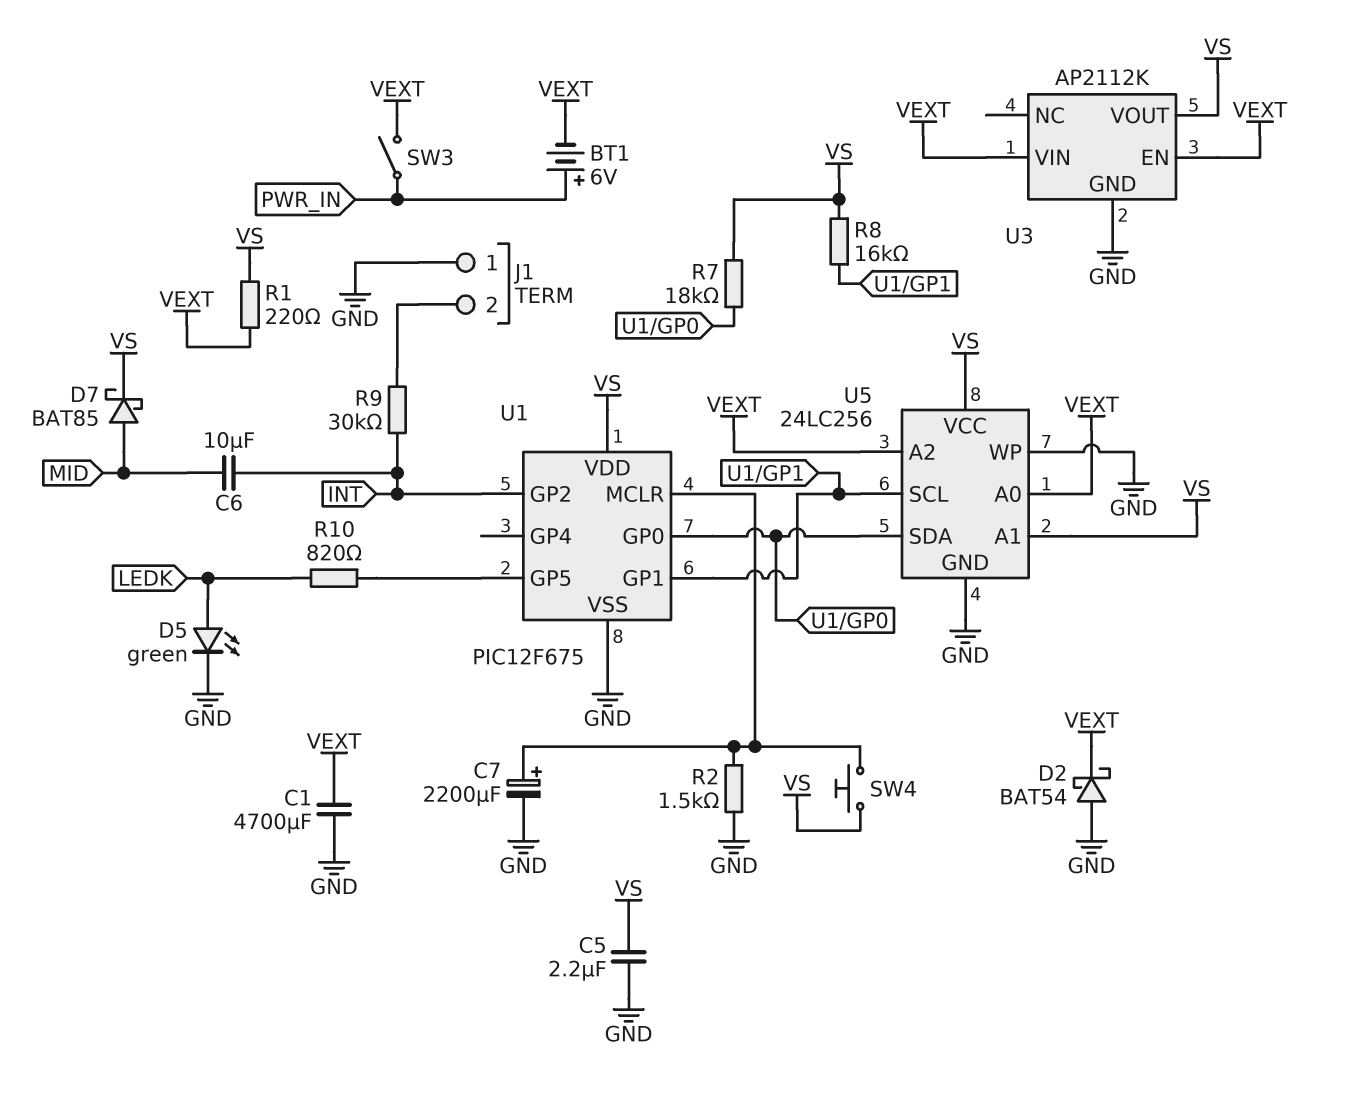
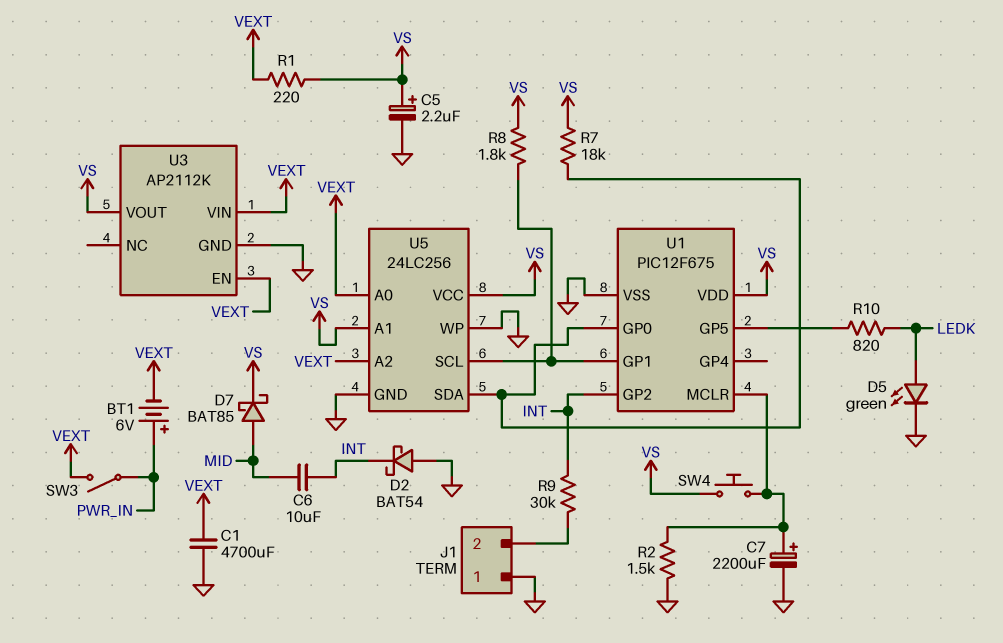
C5: 2.2uF (GND, VS) -> 2.2uF (plus VS, minus GND)
D2: schottky BAT54 (A GND, K VEXT) -> schottky BAT54 (A GND, K INT)
R8: 16k (U1/GP1, VS) -> 1.8k (U1/GP1, VS)

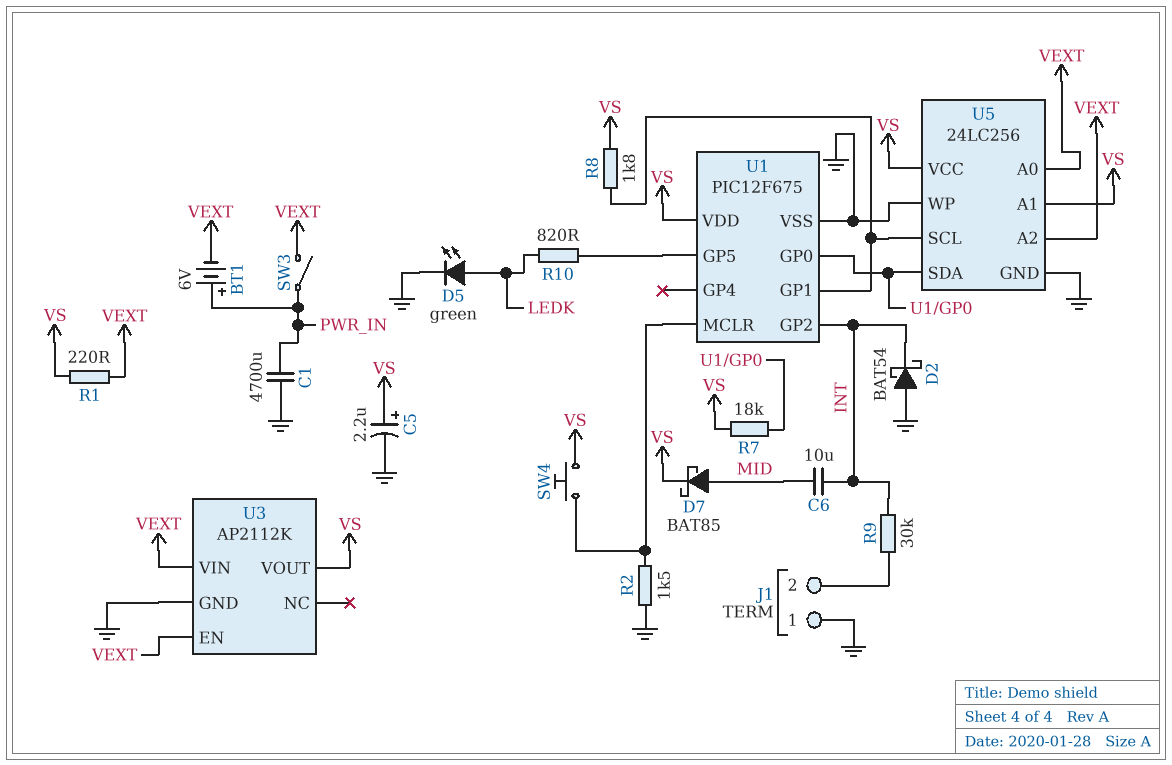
C1: 4700uF (GND, VEXT) -> 4700uF (GND, PWR_IN)
C7: 2200uF (plus U1/MCLR, minus GND) -> none

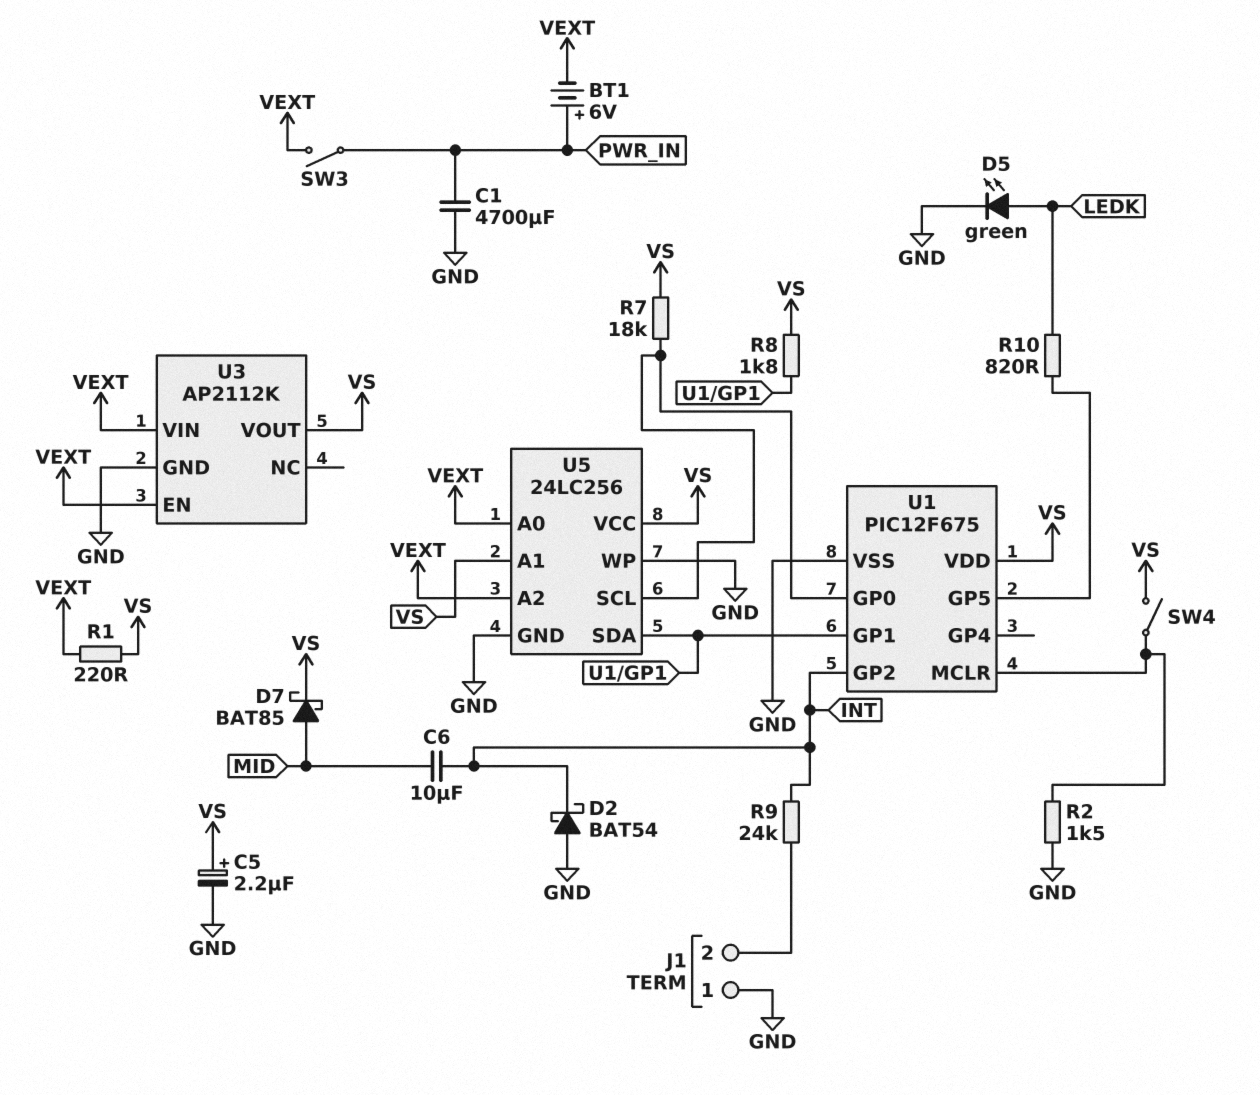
R9: 30k (INT, J1/2) -> 24k (INT, J1/2)
SW4: button (U1/MCLR, VS) -> switch (U1/MCLR, VS)
U5 pin SCL: U1/GP1 -> U1/GP0
U5 pin SDA: U1/GP0 -> U1/GP1

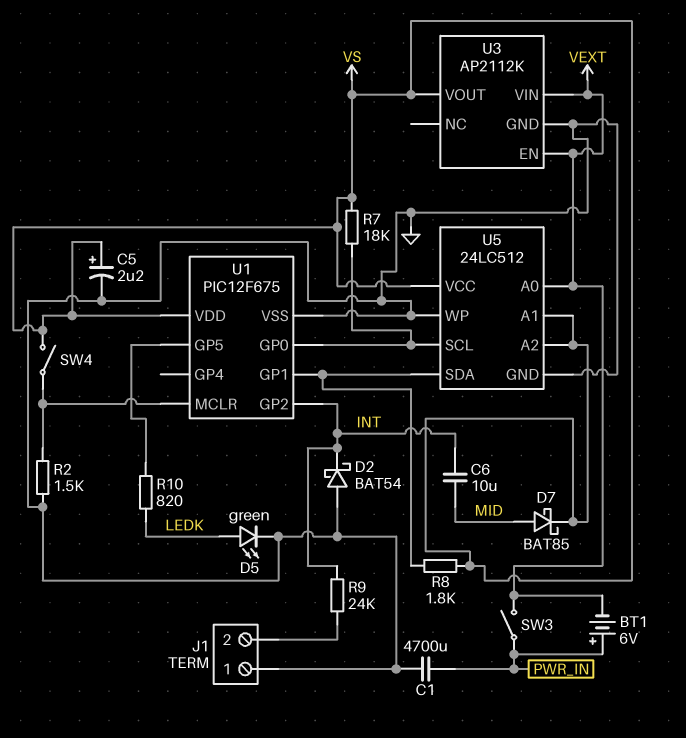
R1: 220 (VEXT, VS) -> none
U5: 24LC256 -> 24LC512
U5 pin A2: VEXT -> VS

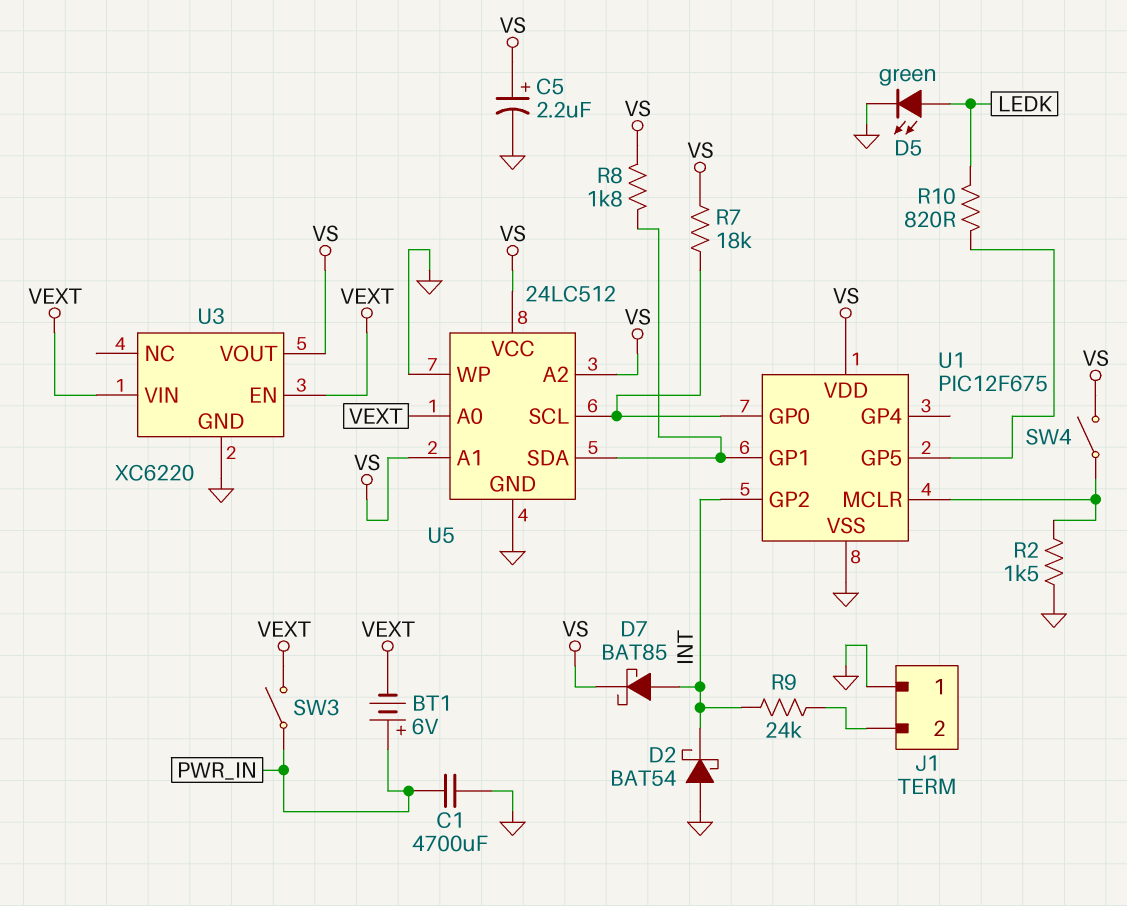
C6: 10uF (INT, MID) -> none
D7: schottky BAT85 (A MID, K VS) -> schottky BAT85 (A INT, K VS)
U3: AP2112K -> XC6220

